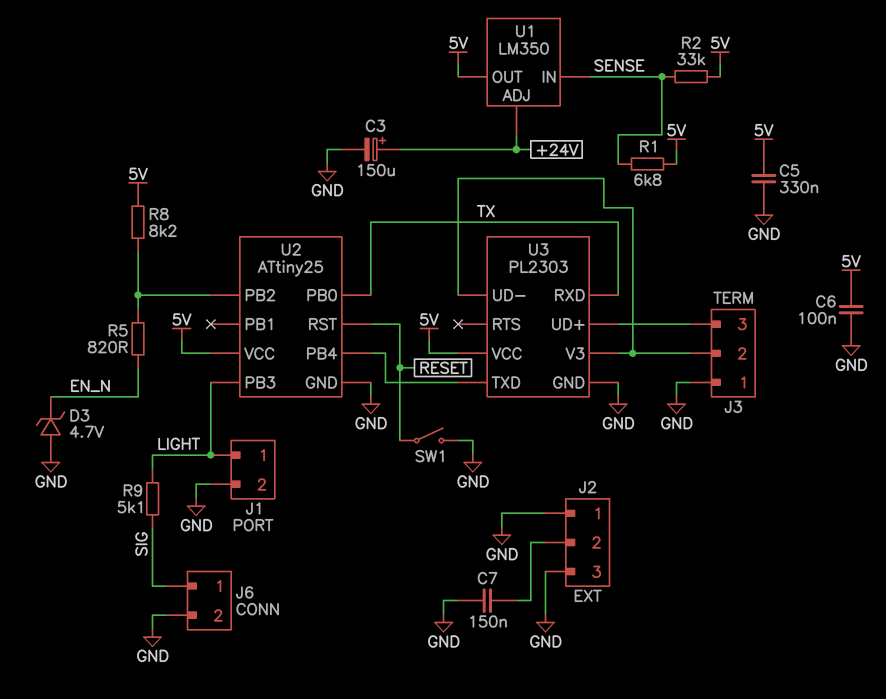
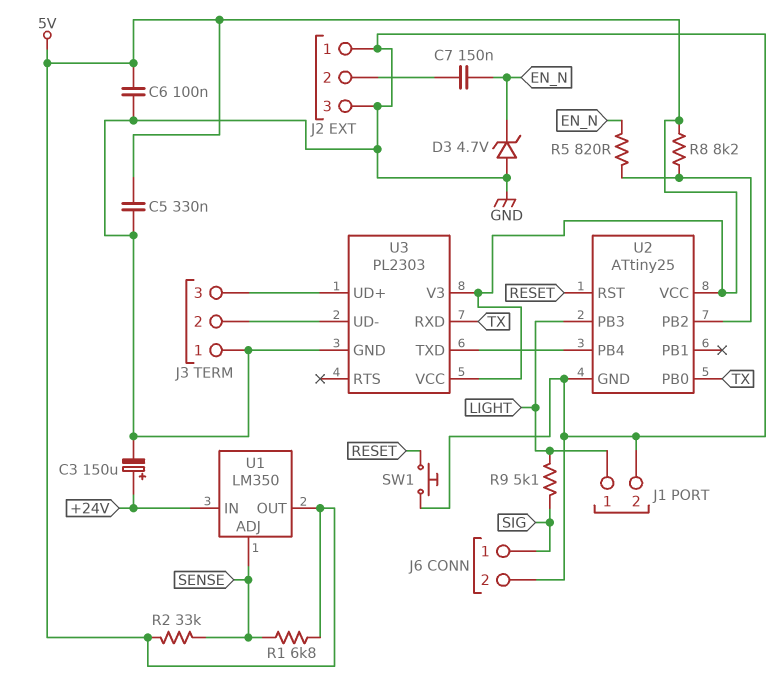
C7: 150nF (GND, J2/2) -> 150nF (EN_N, J2/2)
SW1: switch (GND, RESET) -> button (GND, RESET)
U1 pin ADJ: +24V -> SENSE
U1 pin IN: SENSE -> +24V
U3 pin V3: J3/2 -> 5V

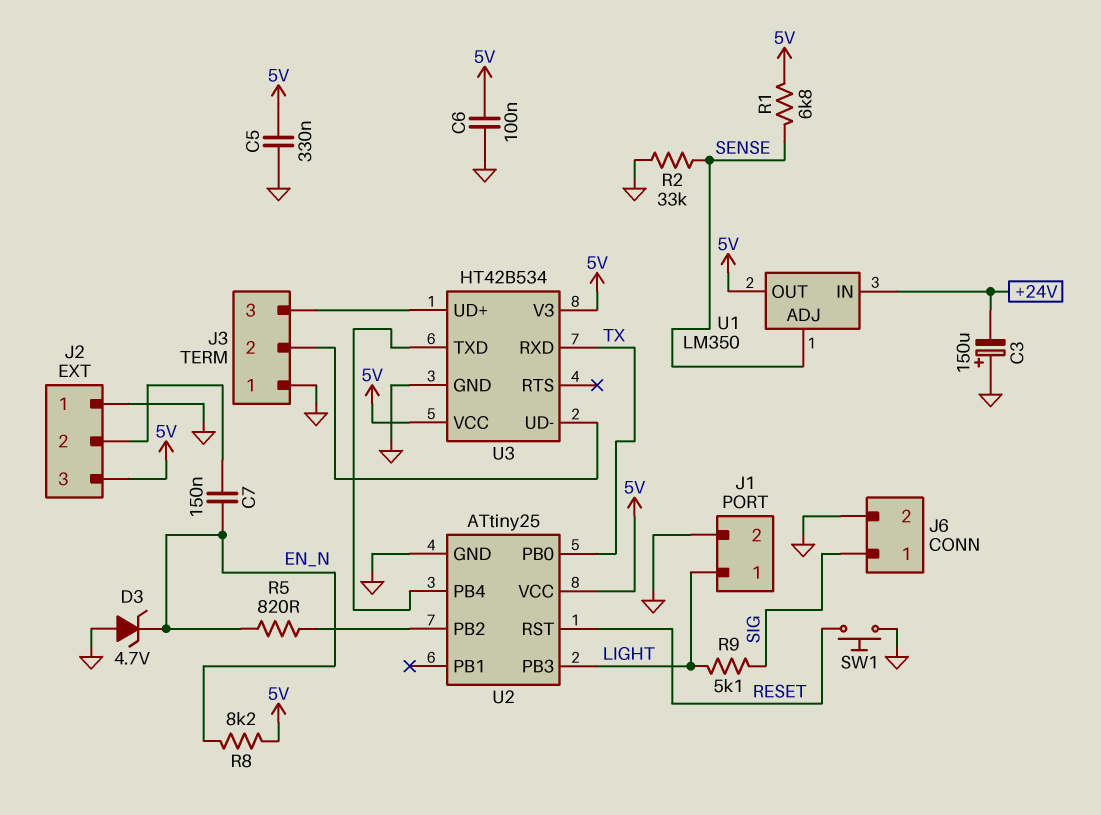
C3: 150uF (plus +24V, minus GND) -> 150uF (plus GND, minus +24V)
J2 pin 3: GND -> 5V
R2: 33k (5V, SENSE) -> 33k (GND, SENSE)
R8: 8.2k (5V, U2/PB2) -> 8.2k (5V, EN_N)
U3: PL2303 -> HT42B534

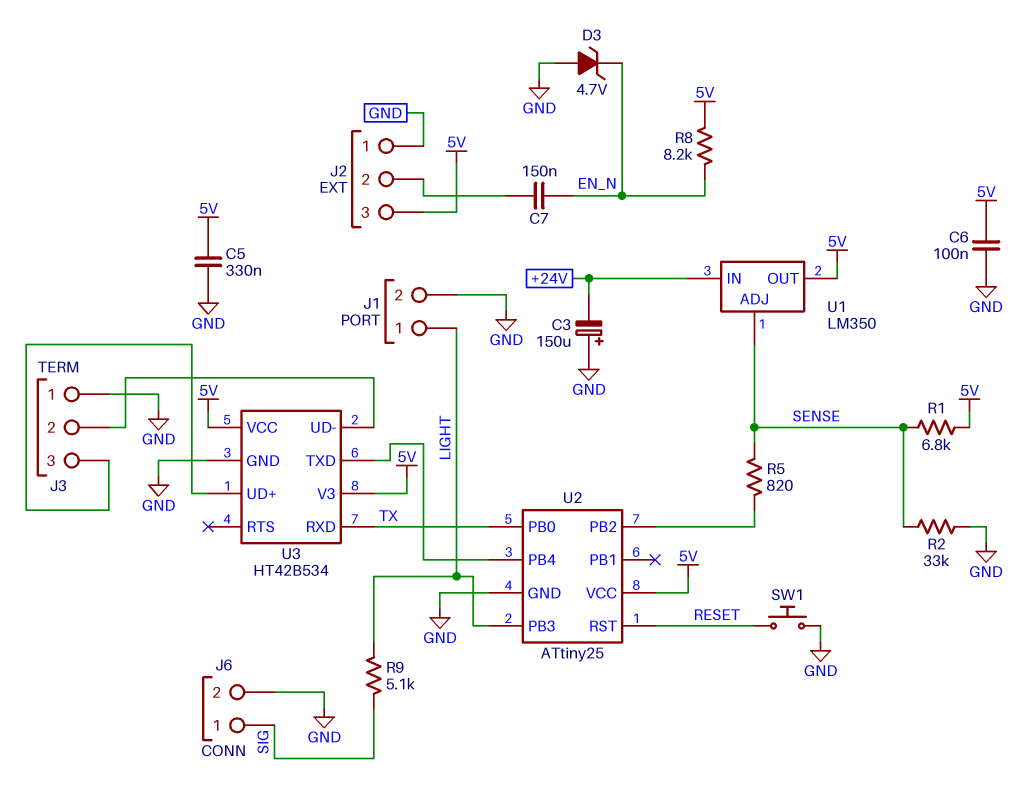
R5: 820 (EN_N, U2/PB2) -> 820 (SENSE, U2/PB2)

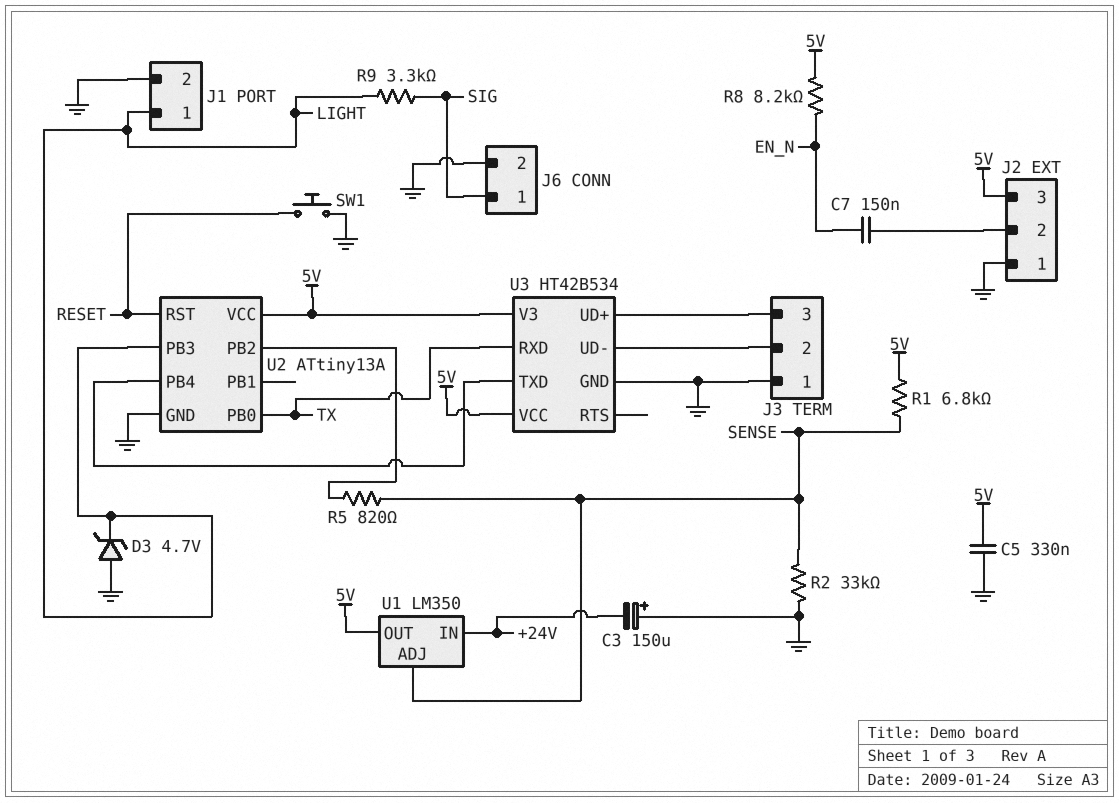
C6: 100nF (5V, GND) -> none
D3: zener 4.7V (A GND, K EN_N) -> zener 4.7V (A GND, K LIGHT)
R9: 5.1k (LIGHT, SIG) -> 3.3k (LIGHT, SIG)
U2: ATtiny25 -> ATtiny13A

